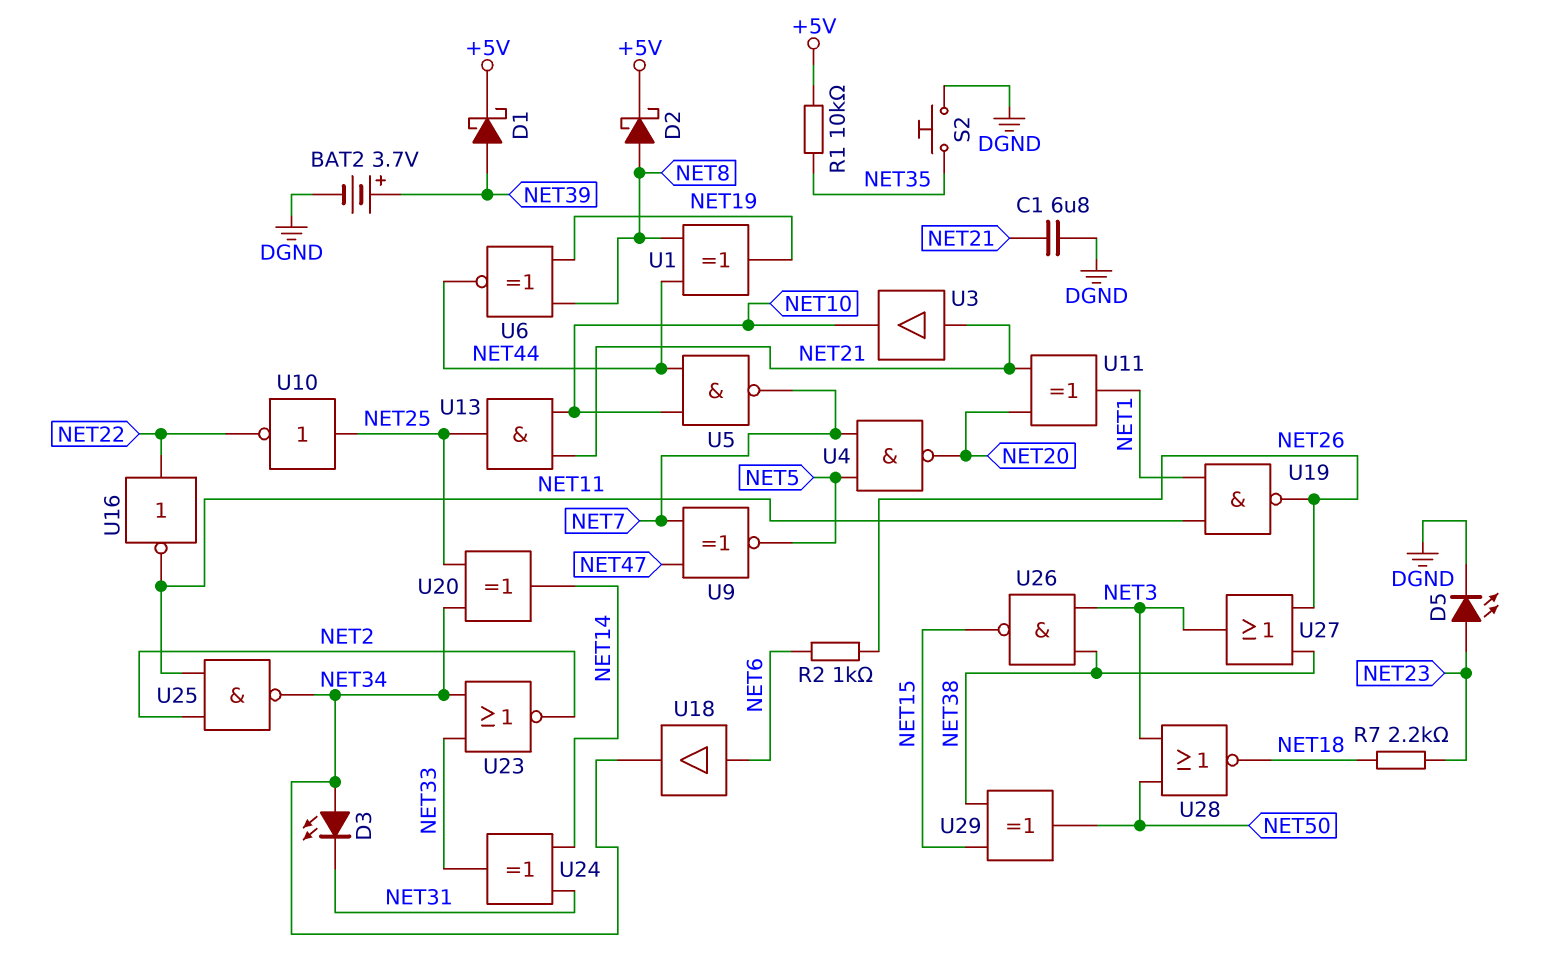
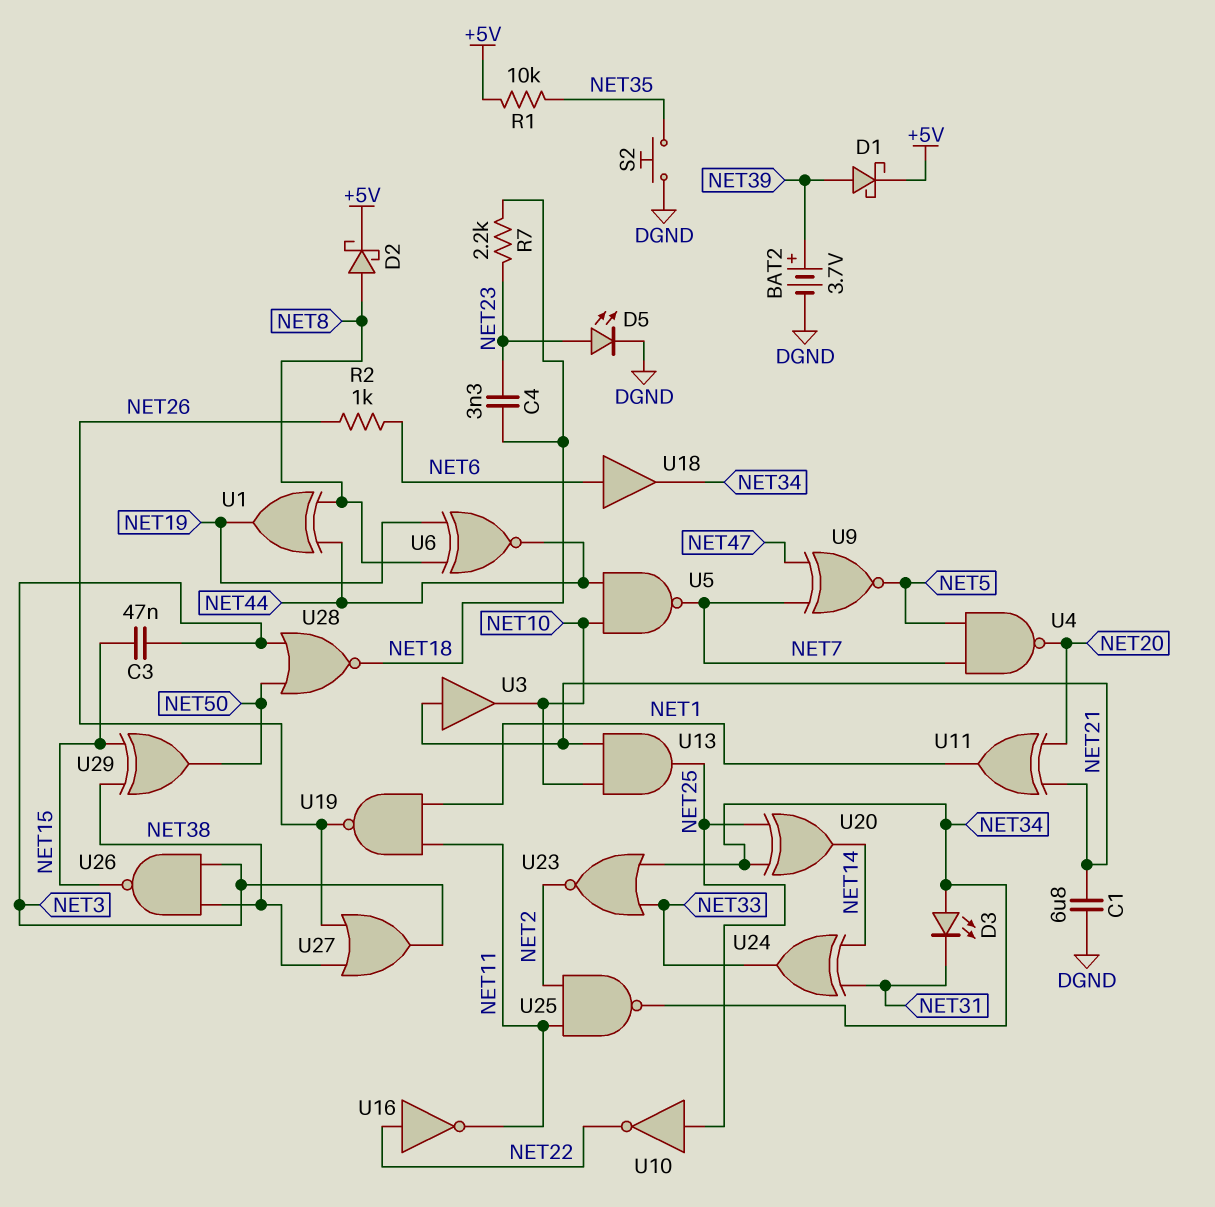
C3: none -> 47nF (NET3, NET15)
C4: none -> 3.3nF (NET18, NET23)

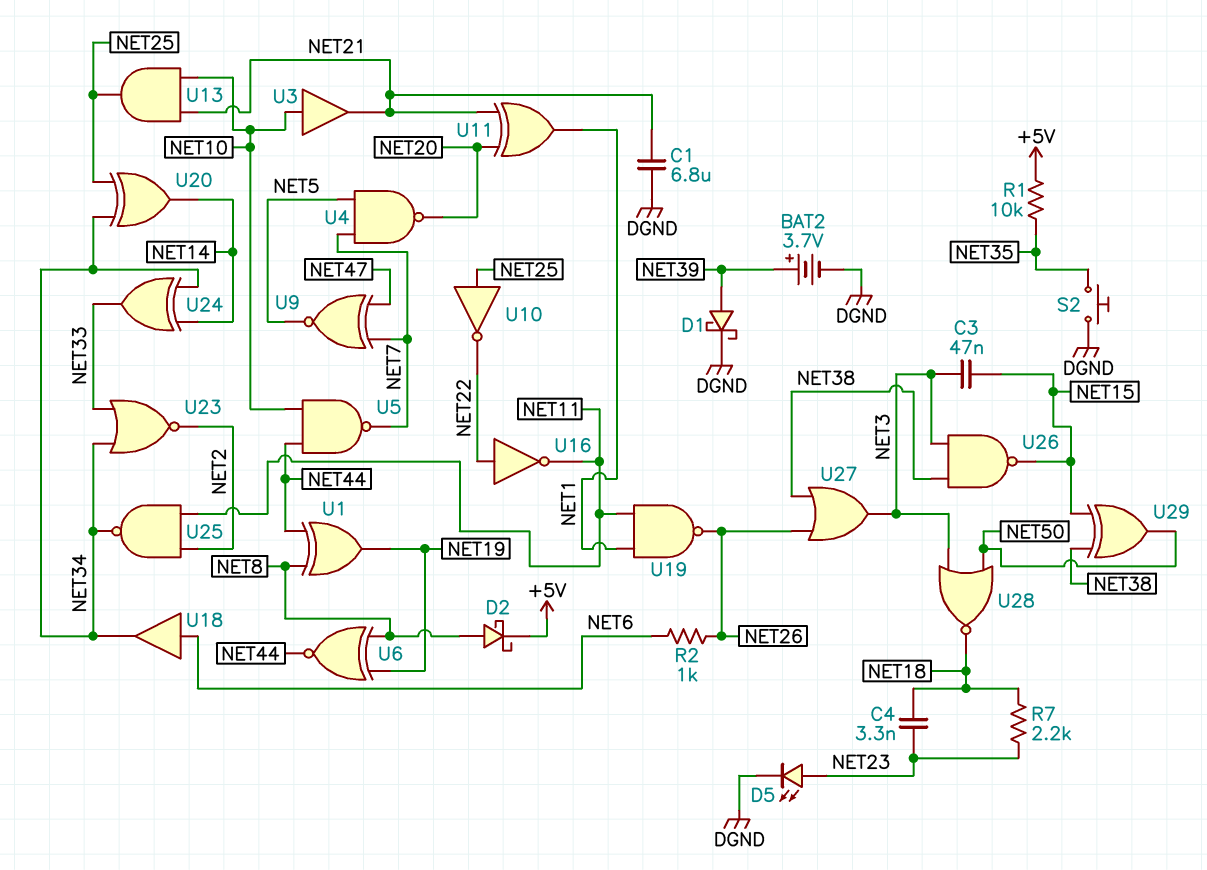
D1: schottky (A NET39, K +5V) -> schottky (A NET39, K DGND)
D3: LED (A NET34, K NET31) -> none
U3: buffer (in NET21, out NET10) -> buffer (in NET10, out NET21)
U24: XOR (in NET14, in NET31, out NET33) -> XOR (in NET14, in NET34, out NET33)

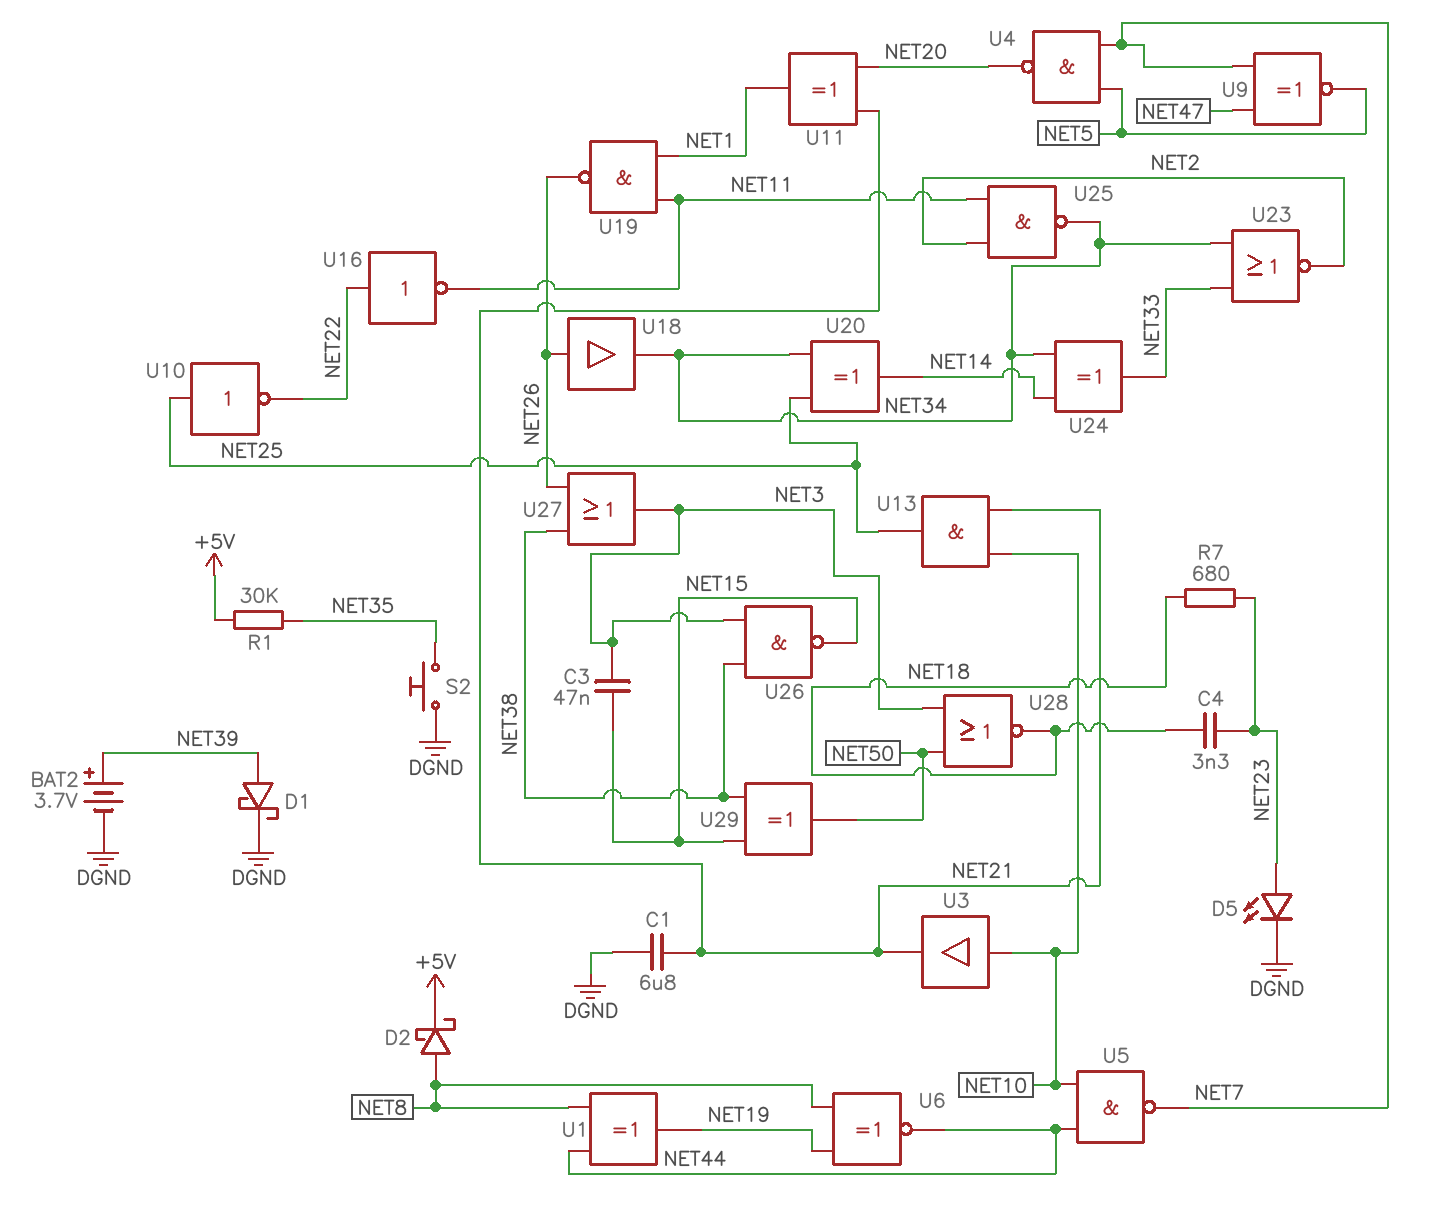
R1: 10k (+5V, NET35) -> 30k (+5V, NET35)
R2: 1k (NET6, NET26) -> none
R7: 2.2k (NET18, NET23) -> 680 (NET18, NET23)
U18: buffer (in NET6, out NET34) -> buffer (in NET26, out NET34)

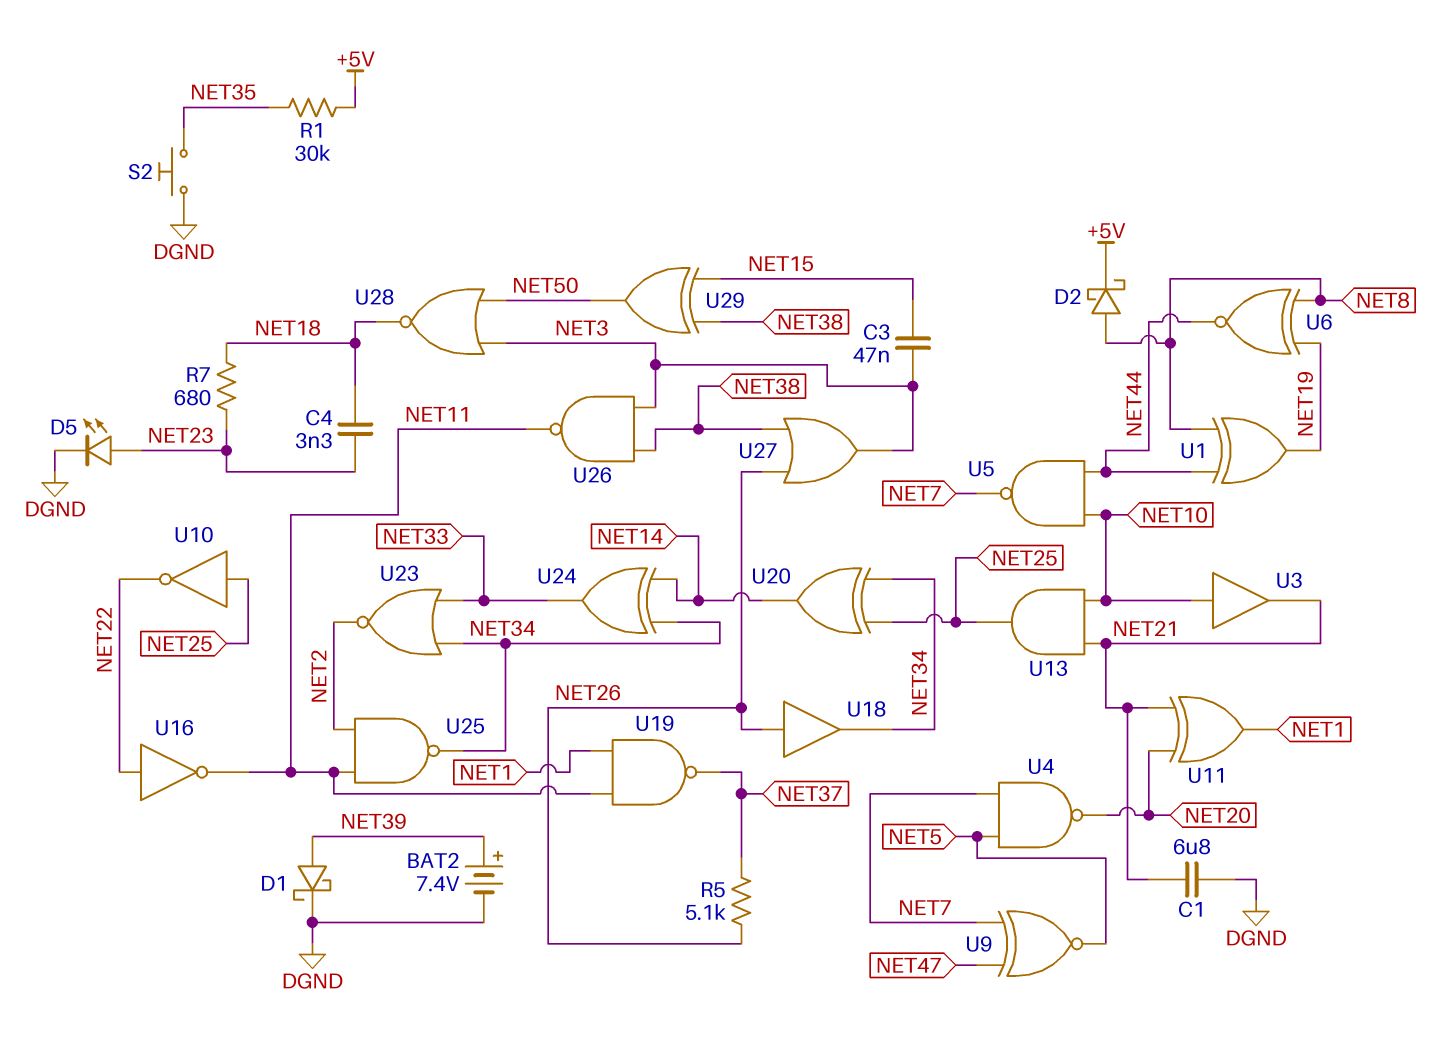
BAT2: 3.7V (plus NET39, minus DGND) -> 7.4V (plus NET39, minus DGND)
R5: none -> 5.1k (NET26, NET37)
U19: NAND (in NET1, in NET11, out NET26) -> NAND (in NET1, in NET11, out NET37)
U26: NAND (in NET3, in NET38, out NET15) -> NAND (in NET3, in NET38, out NET11)

